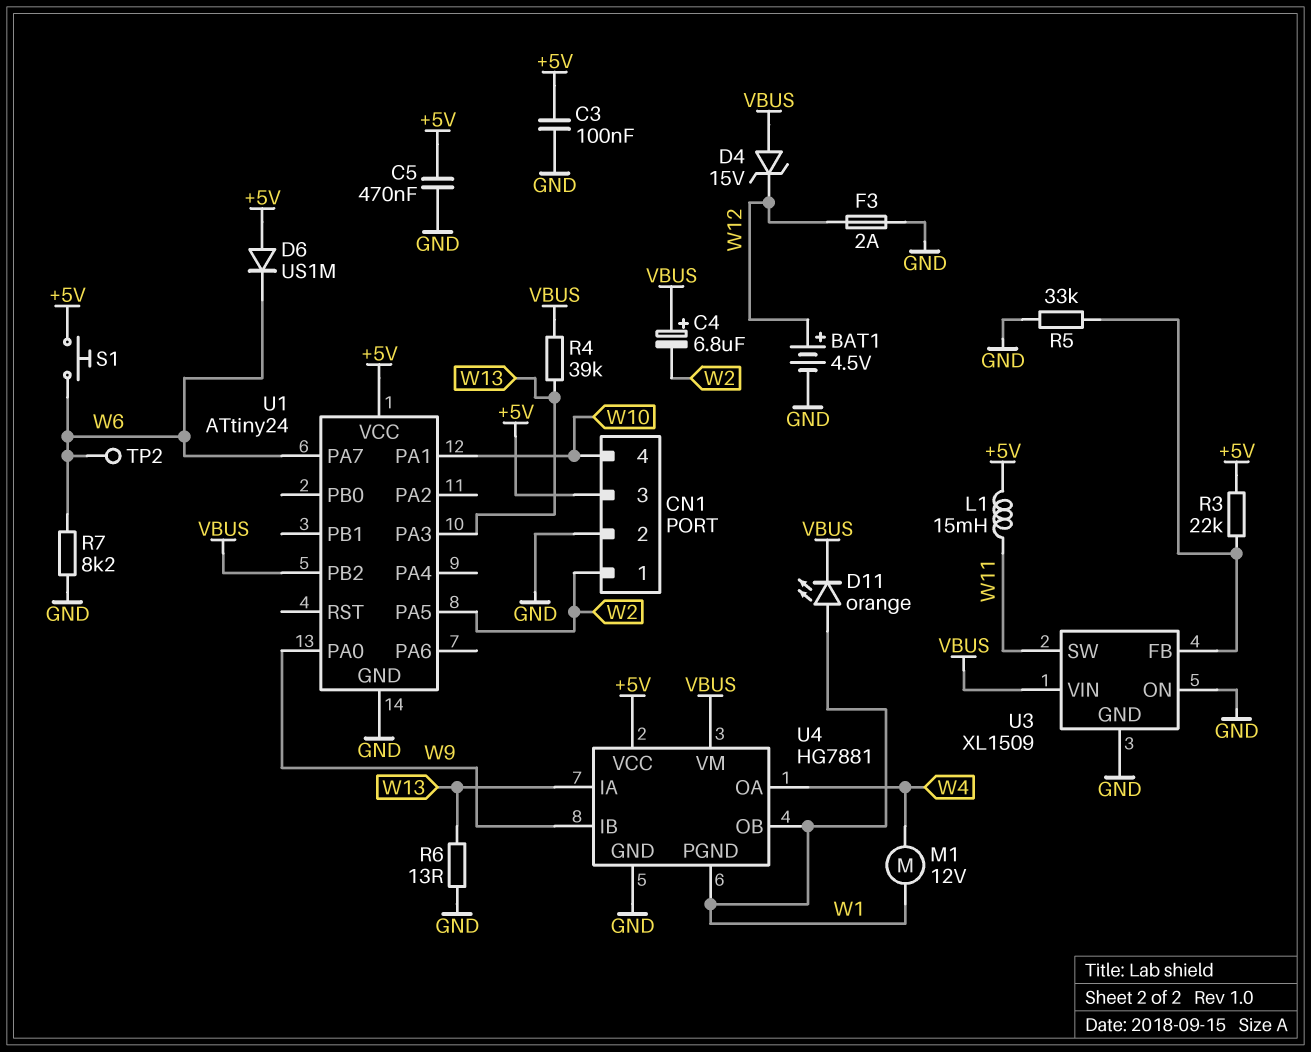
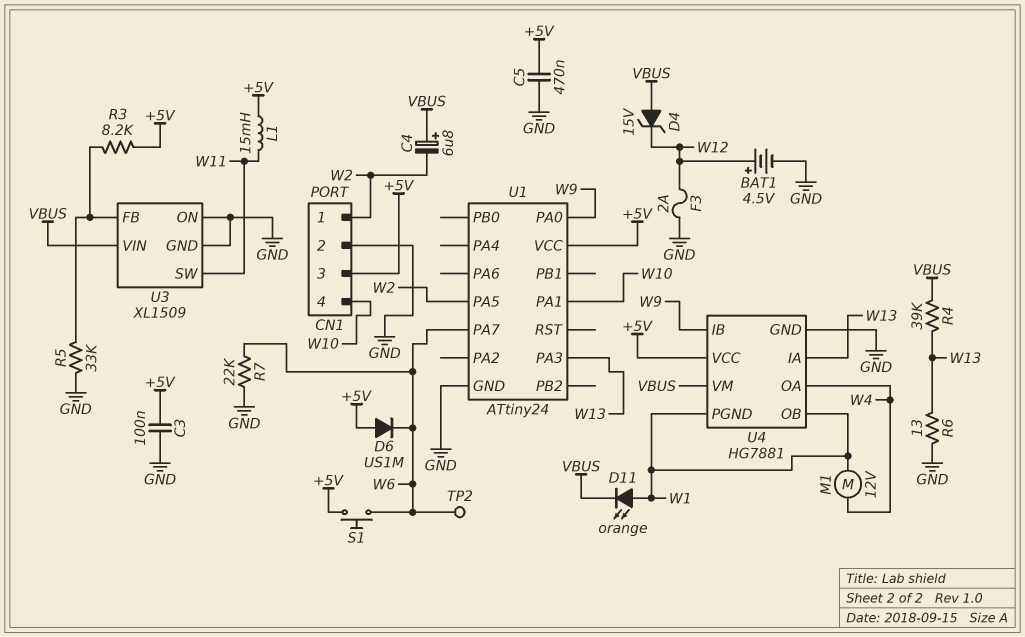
R3: 22k (+5V, U3/FB) -> 8.2k (+5V, U3/FB)
R7: 8.2k (GND, W6) -> 22k (GND, W6)
U1 pin PB2: VBUS -> none

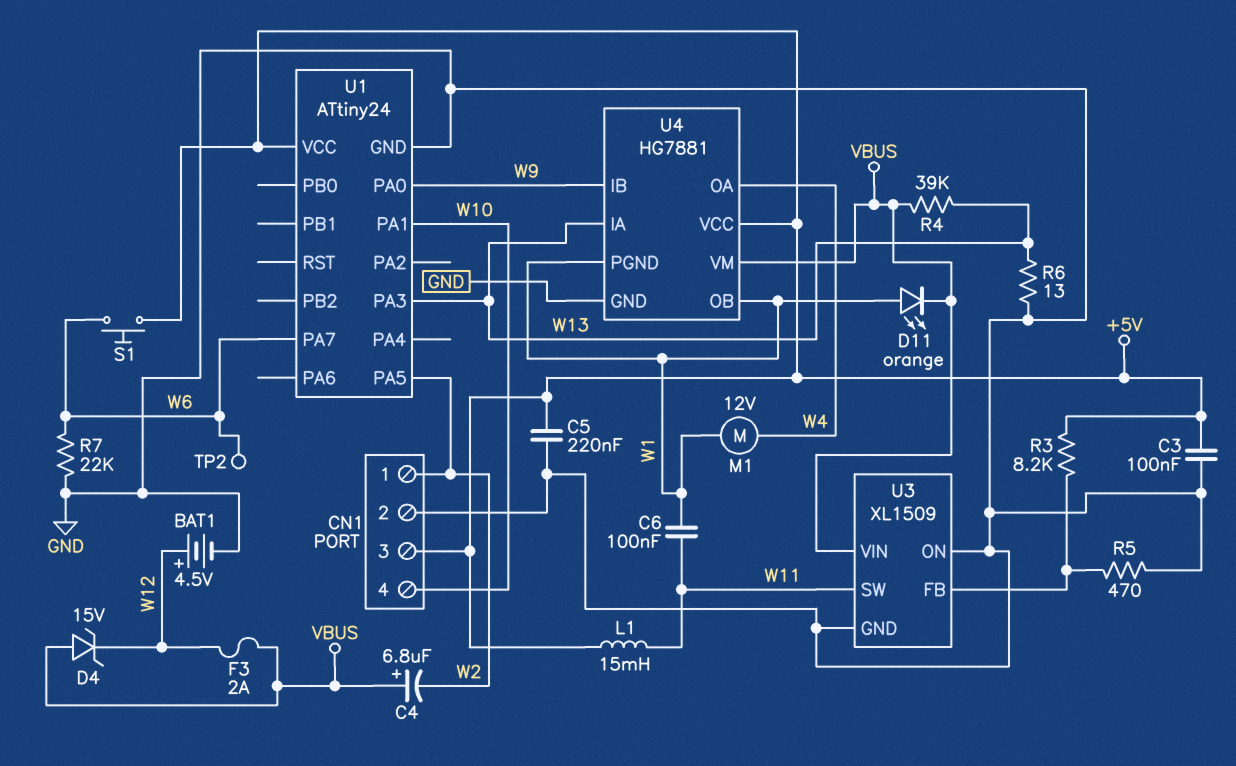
C5: 470nF (+5V, GND) -> 220nF (+5V, GND)
C6: none -> 100nF (W1, W11)
D6: diode US1M (A +5V, K W6) -> none
F3: 2A (GND, W12) -> 2A (VBUS, W12)
R5: 33k (GND, U3/FB) -> 470 (GND, U3/FB)

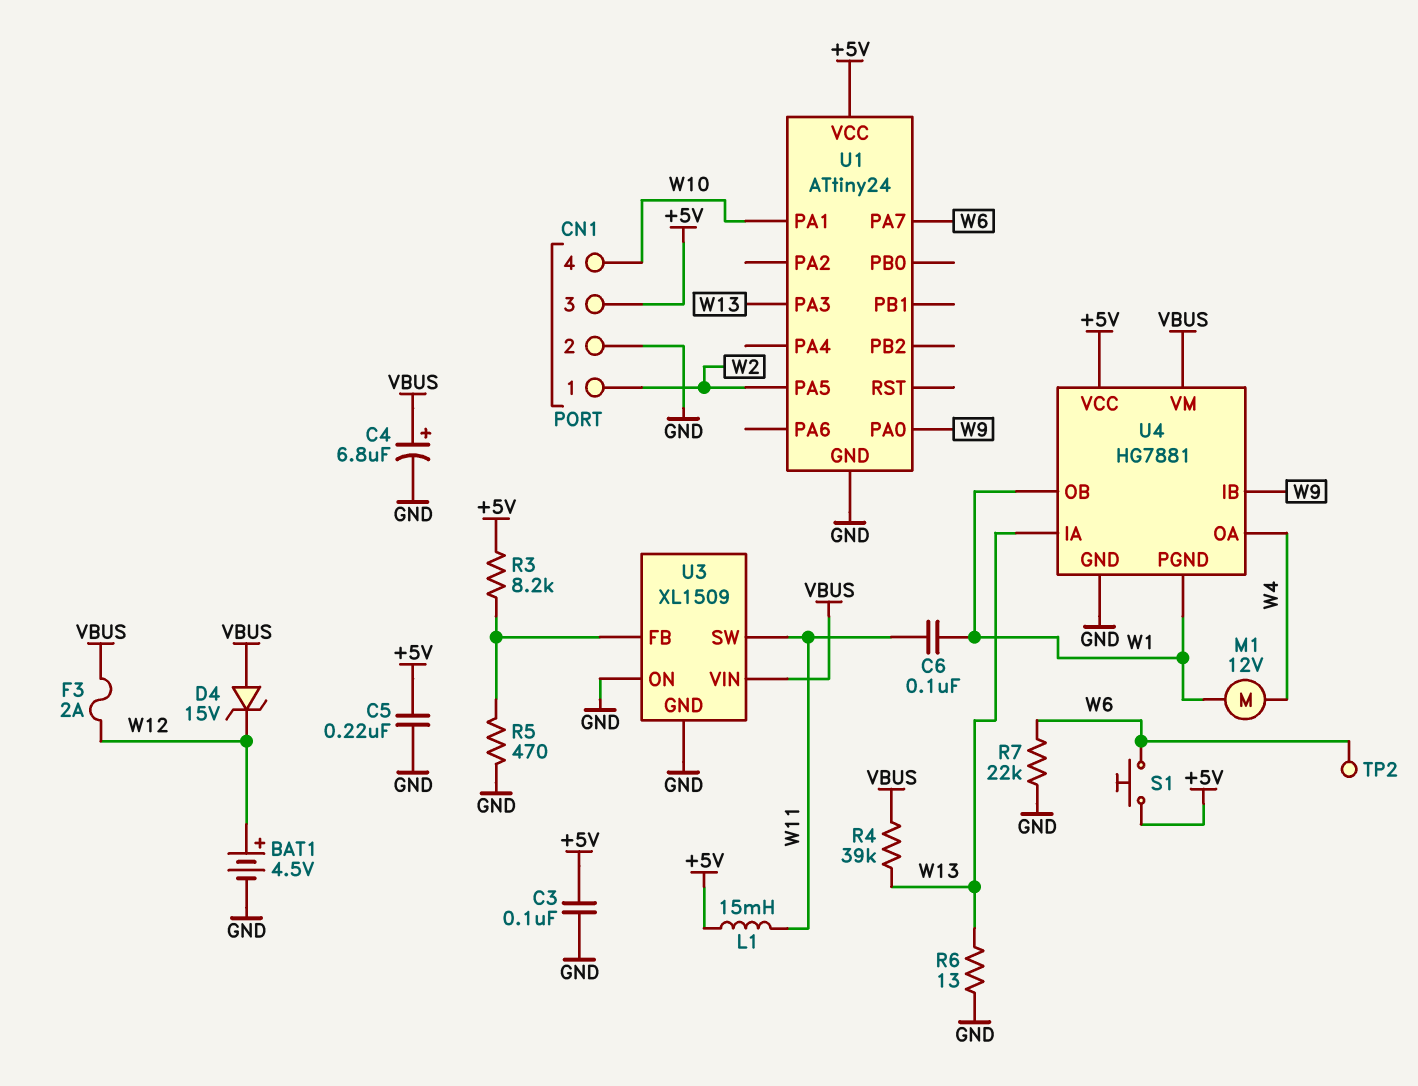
C4: 6.8uF (plus VBUS, minus W2) -> 6.8uF (plus VBUS, minus GND)
D11: LED orange (A W1, K VBUS) -> none

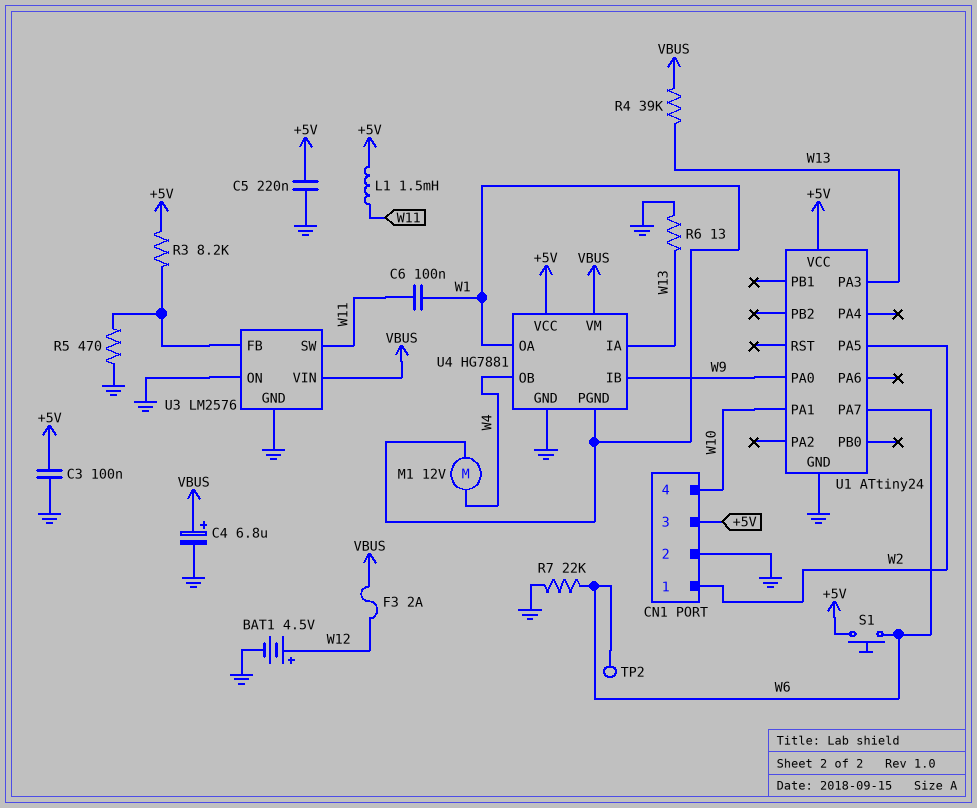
D4: zener 15V (A VBUS, K W12) -> none
L1: 15mH (+5V, W11) -> 1.5mH (+5V, W11)
U3: XL1509 -> LM2576
U4 pin OA: W4 -> W1
U4 pin OB: W1 -> W4

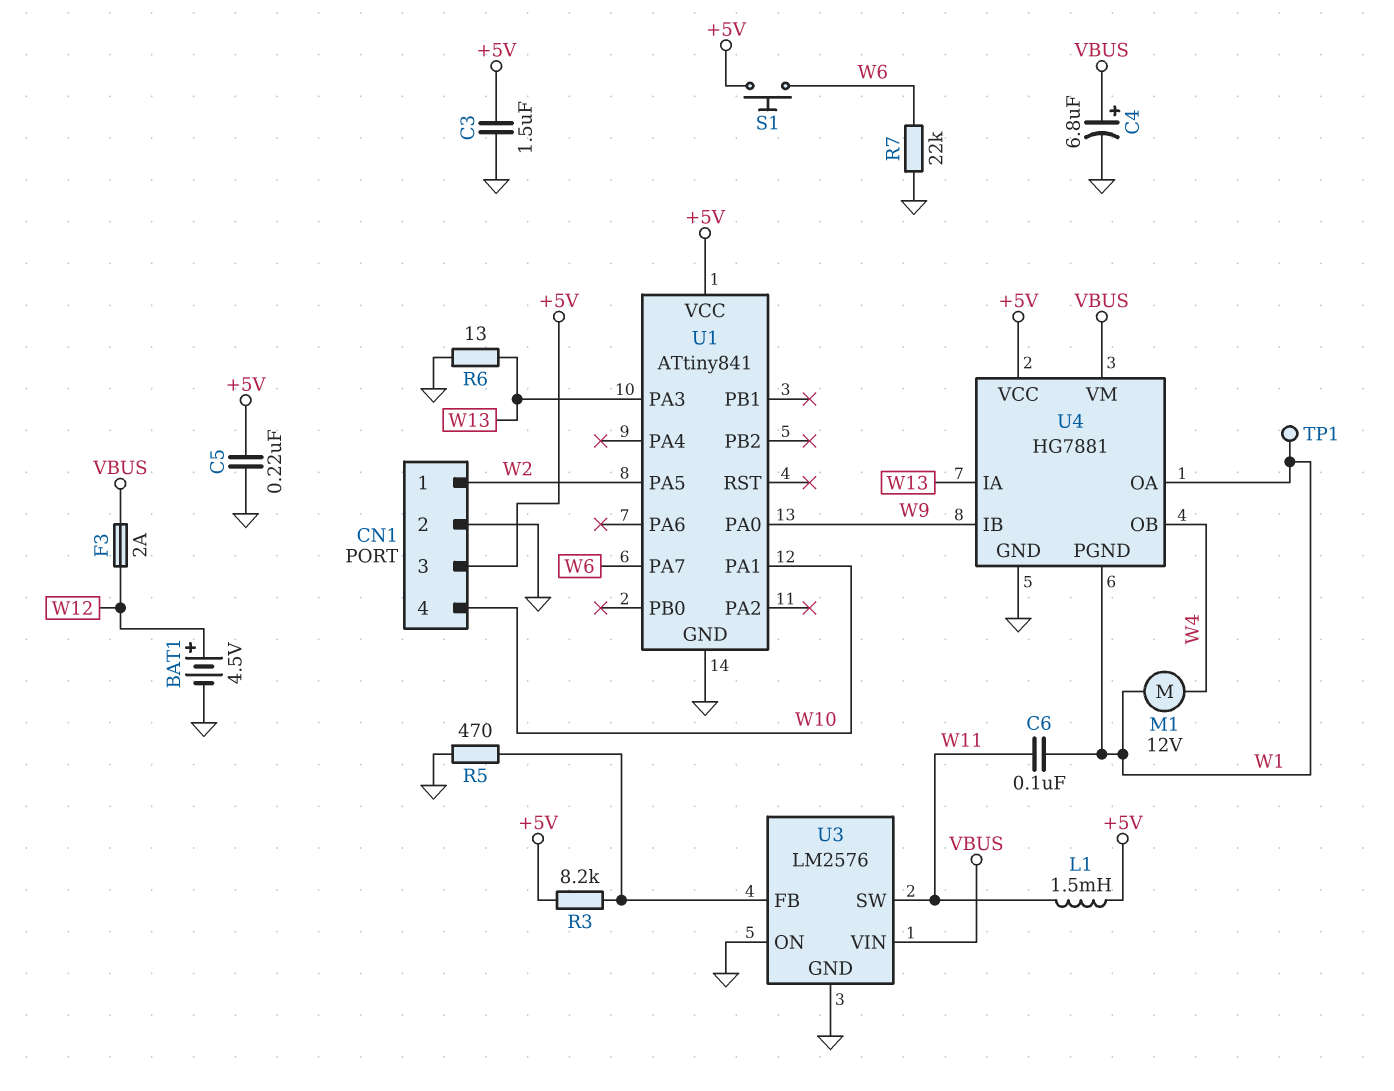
C3: 100nF (+5V, GND) -> 1.5uF (+5V, GND)
R4: 39k (VBUS, W13) -> none
TP1: none -> test point (W1)
TP2: test point (W6) -> none
U1: ATtiny24 -> ATtiny841

